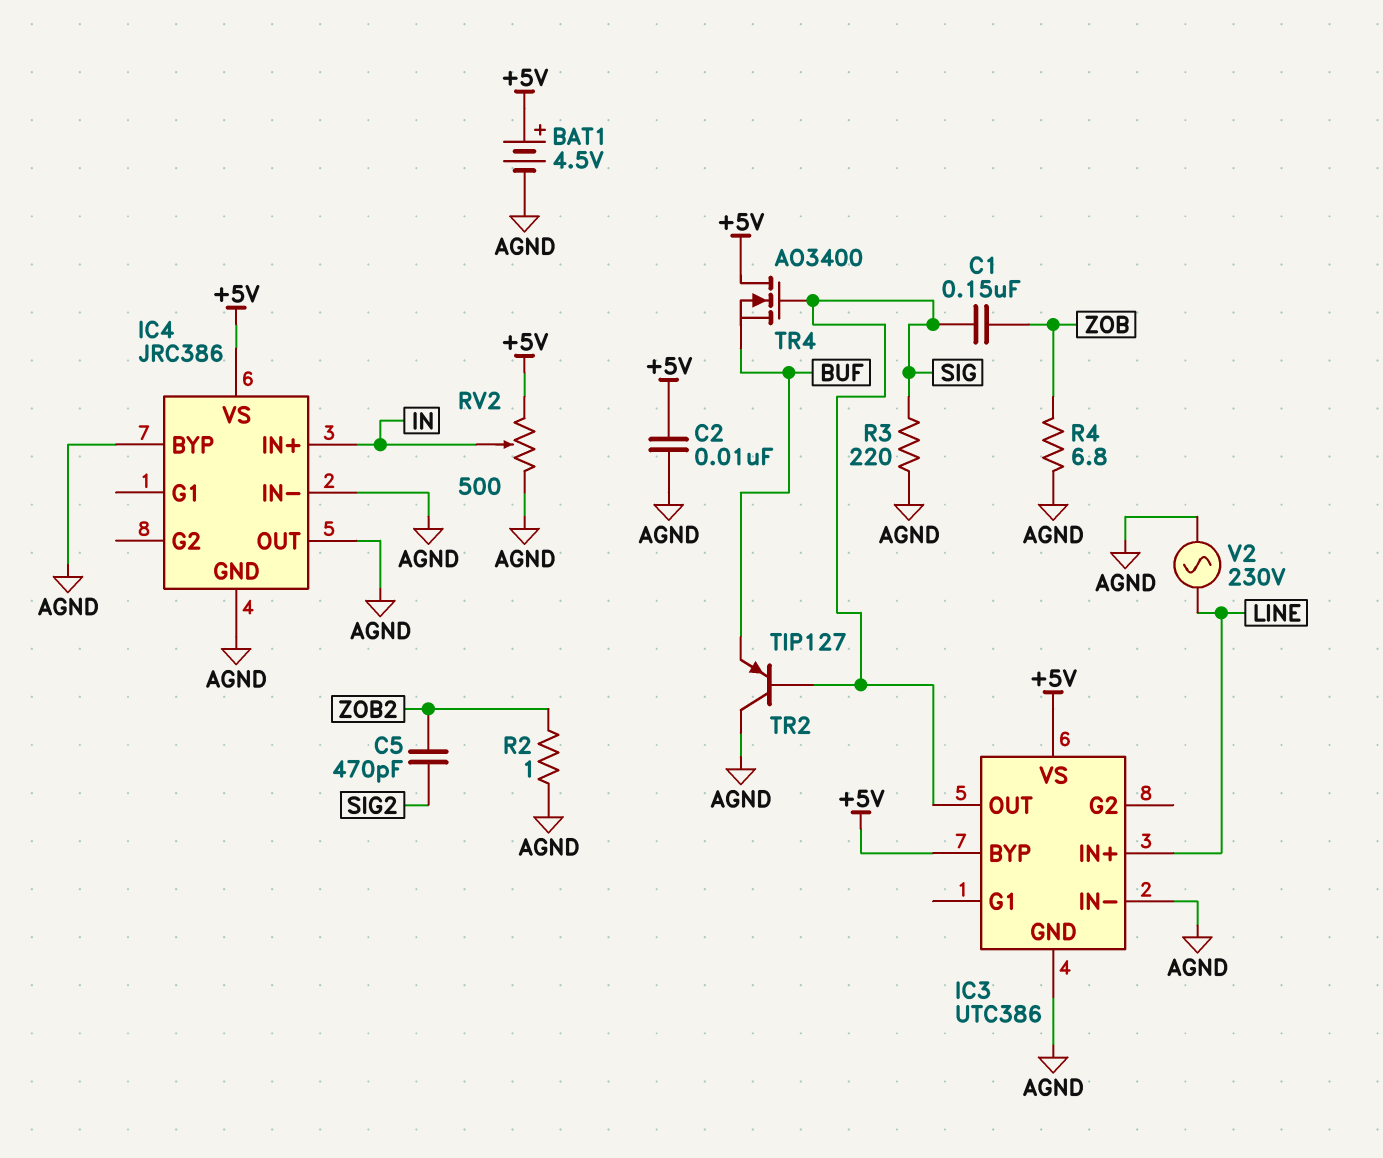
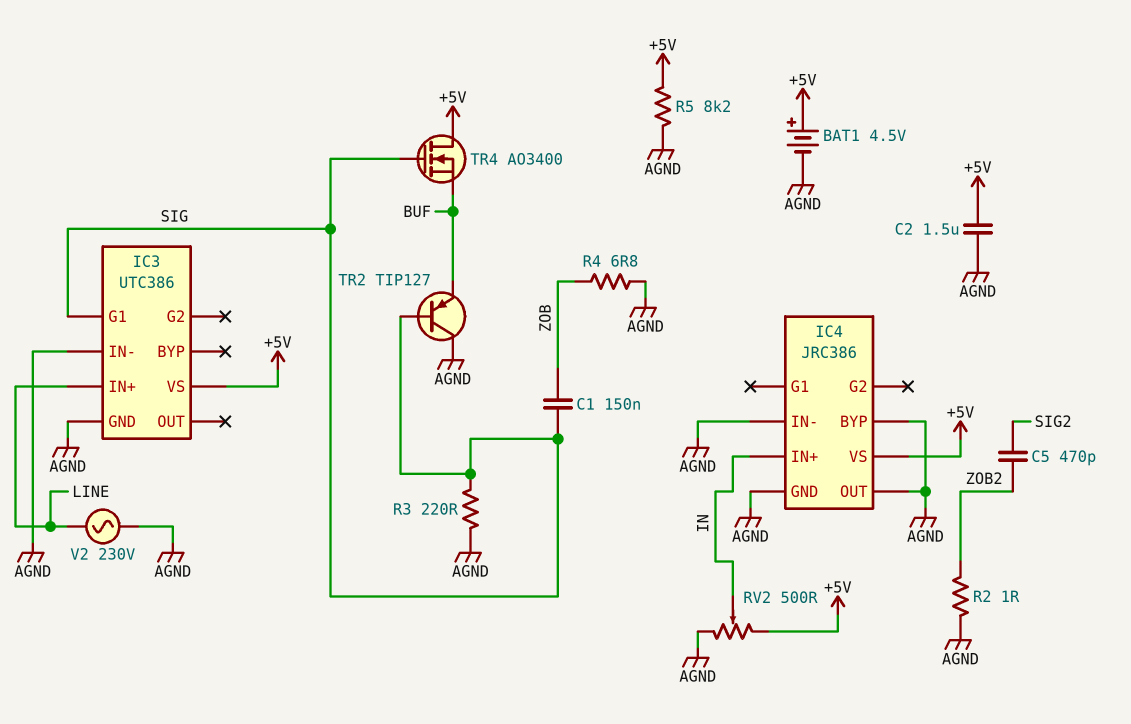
C2: 10nF (+5V, AGND) -> 1.5uF (+5V, AGND)
IC3 pin BYP: +5V -> none
IC3 pin G1: none -> SIG
IC3 pin OUT: SIG -> none
R5: none -> 8.2k (+5V, AGND)

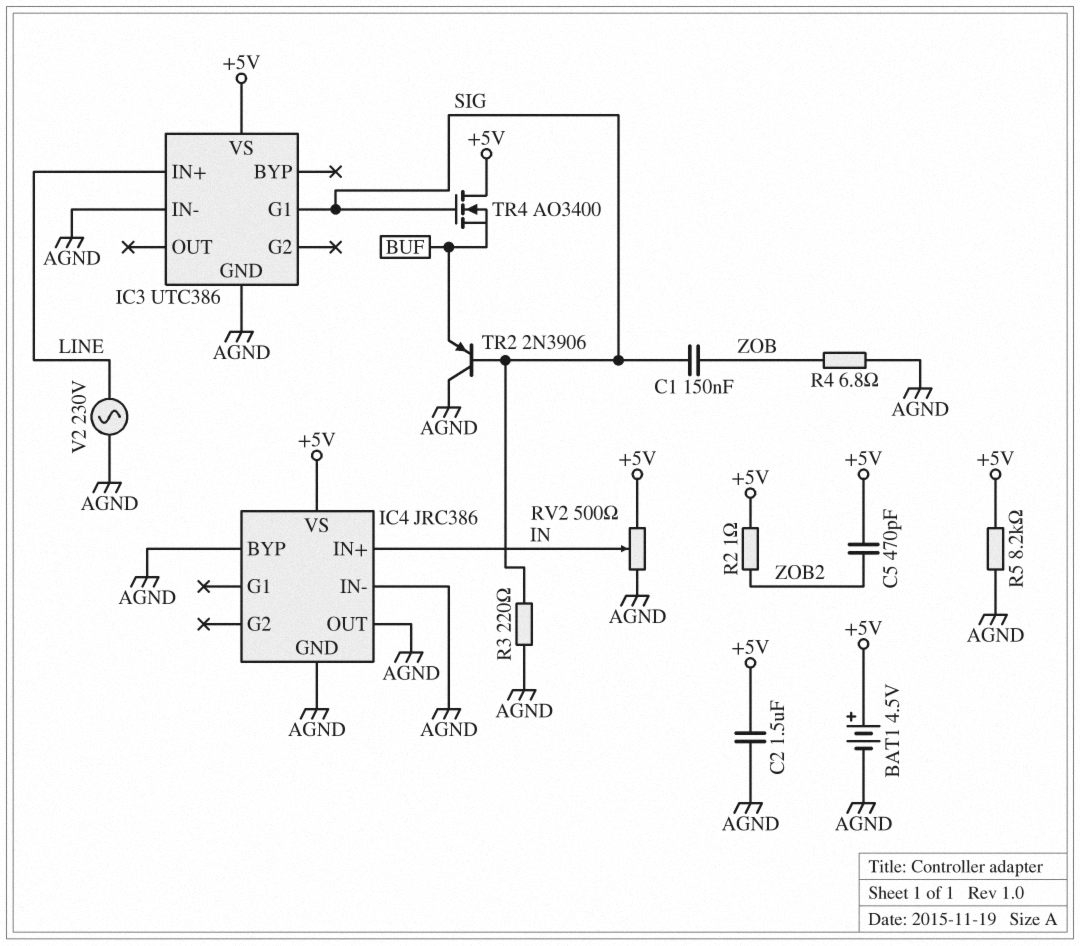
C5: 470pF (SIG2, ZOB2) -> 470pF (+5V, ZOB2)
R2: 1 (AGND, ZOB2) -> 1 (+5V, ZOB2)
TR2: PNP TIP127 (B SIG, C AGND, E BUF) -> PNP 2N3906 (B SIG, C AGND, E BUF)

